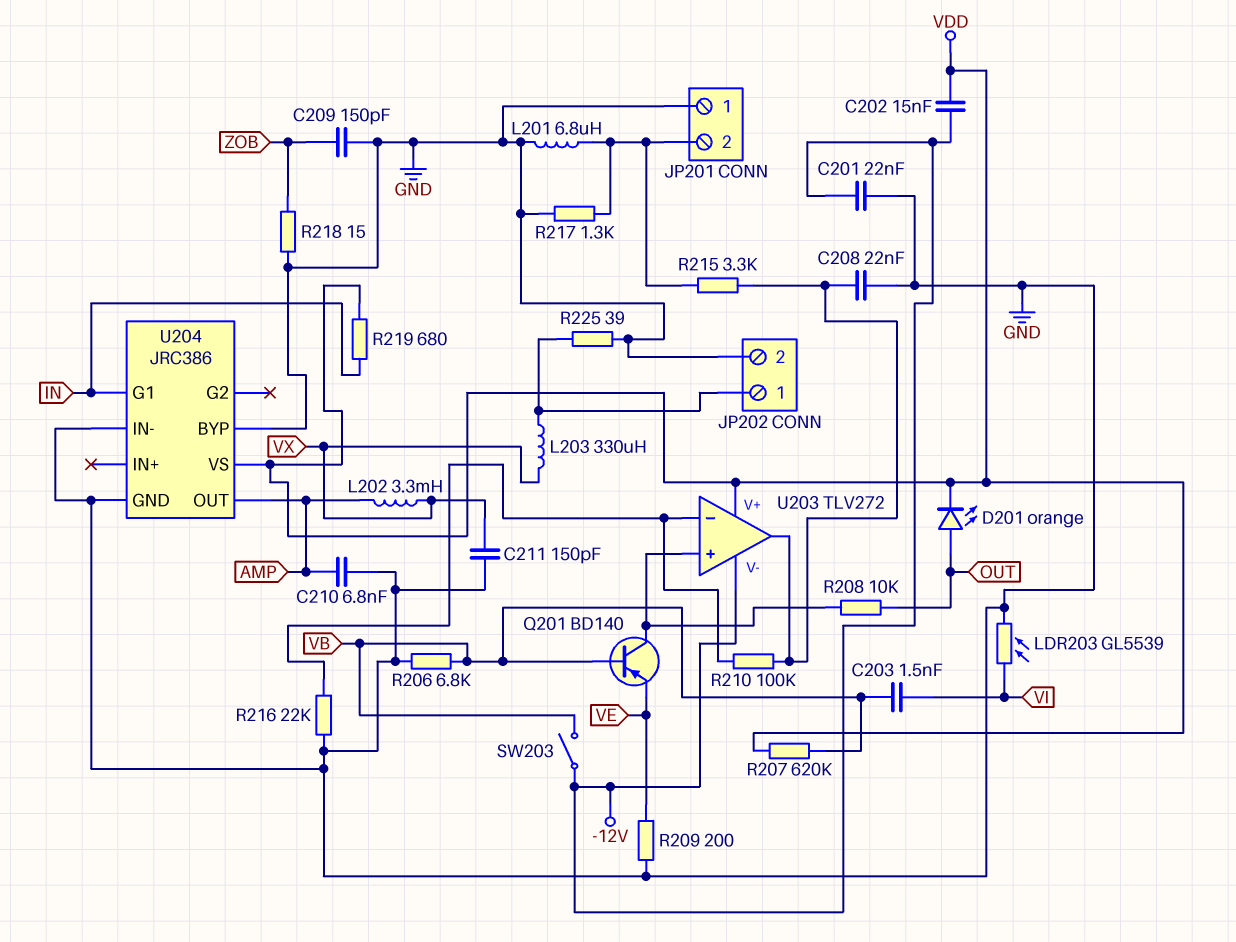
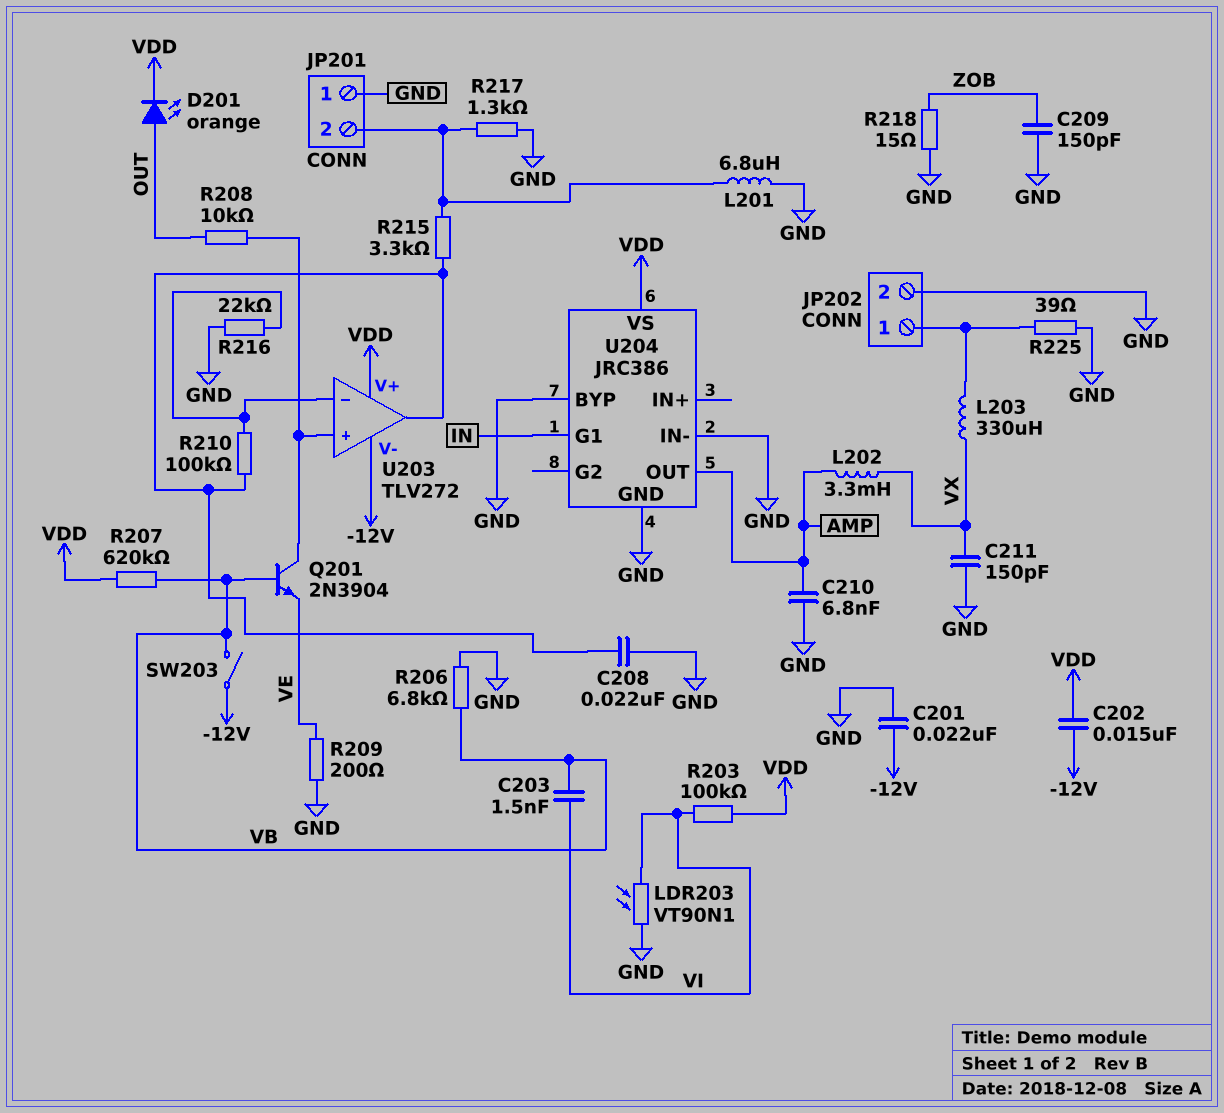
LDR203: GL5539 (GND, VI) -> VT90N1 (GND, VI)
Q201: PNP BD140 (B VB, C U203/in+, E VE) -> NPN 2N3904 (B VB, C U203/in+, E VE)
R203: none -> 100k (VDD, VI)
R219: 680 (IN, VDD) -> none

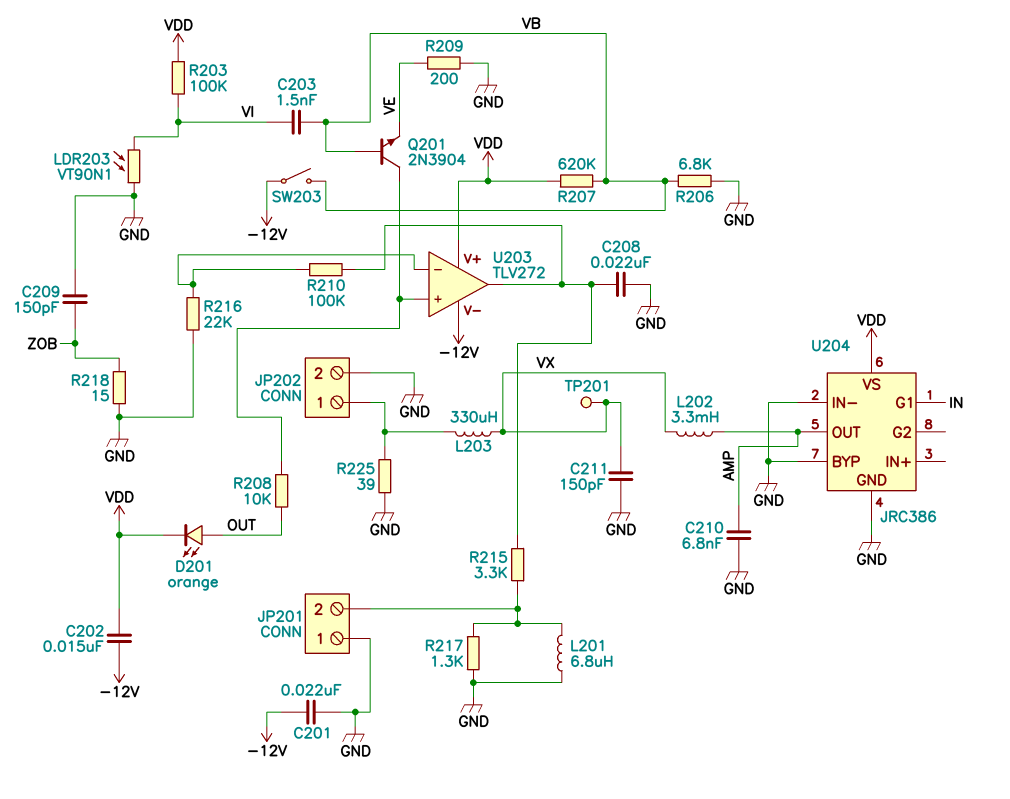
TP201: none -> test point (VX)

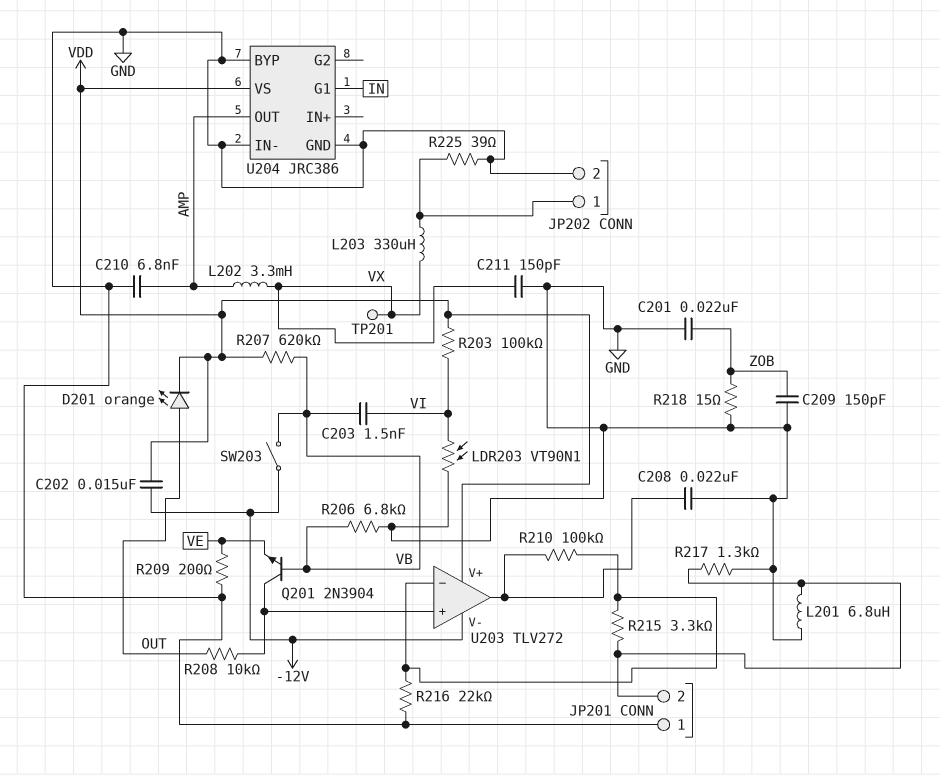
C201: 22nF (-12V, GND) -> 22nF (GND, ZOB)
R215: 3.3k (JP201/2, U203/out) -> 3.3k (JP201/2, U203/in-)

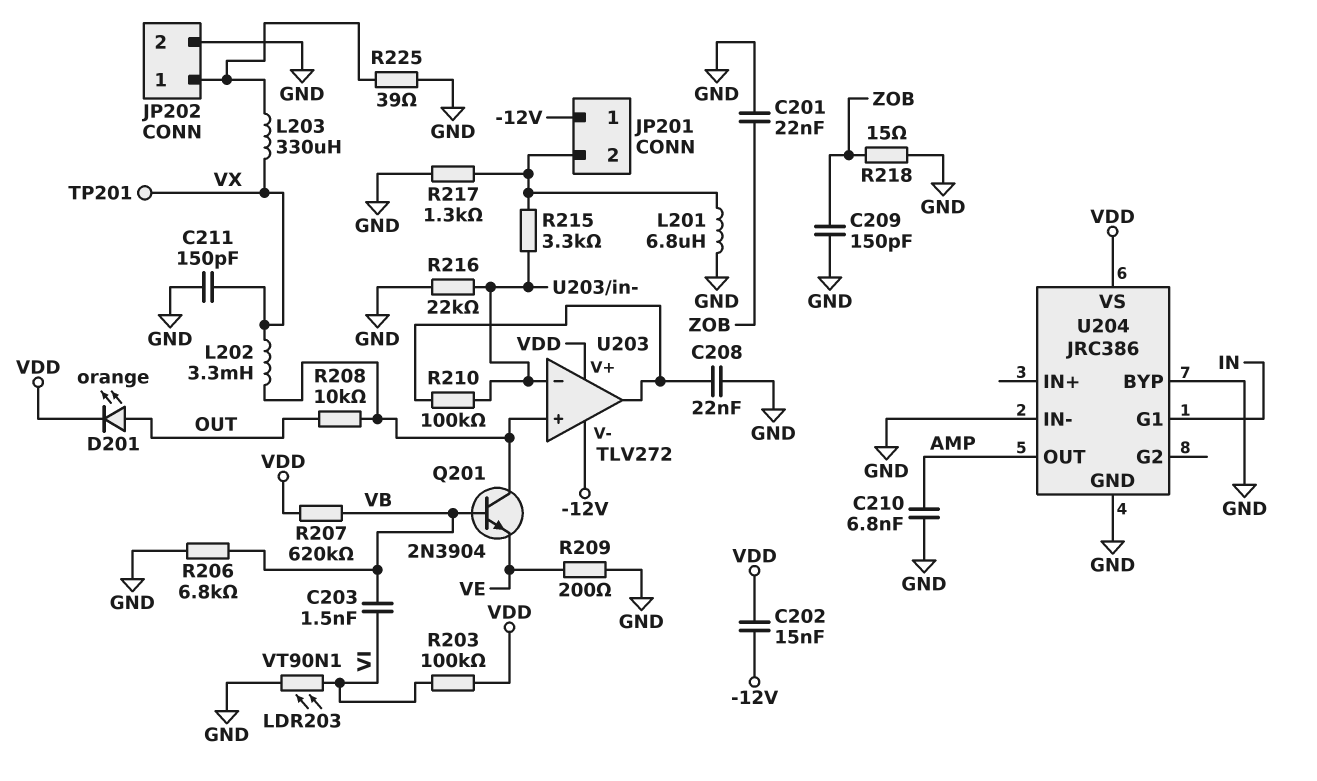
JP201 pin 1: GND -> -12V
L202: 3.3mH (AMP, VX) -> 3.3mH (U203/in+, VX)
SW203: switch (-12V, VB) -> none

